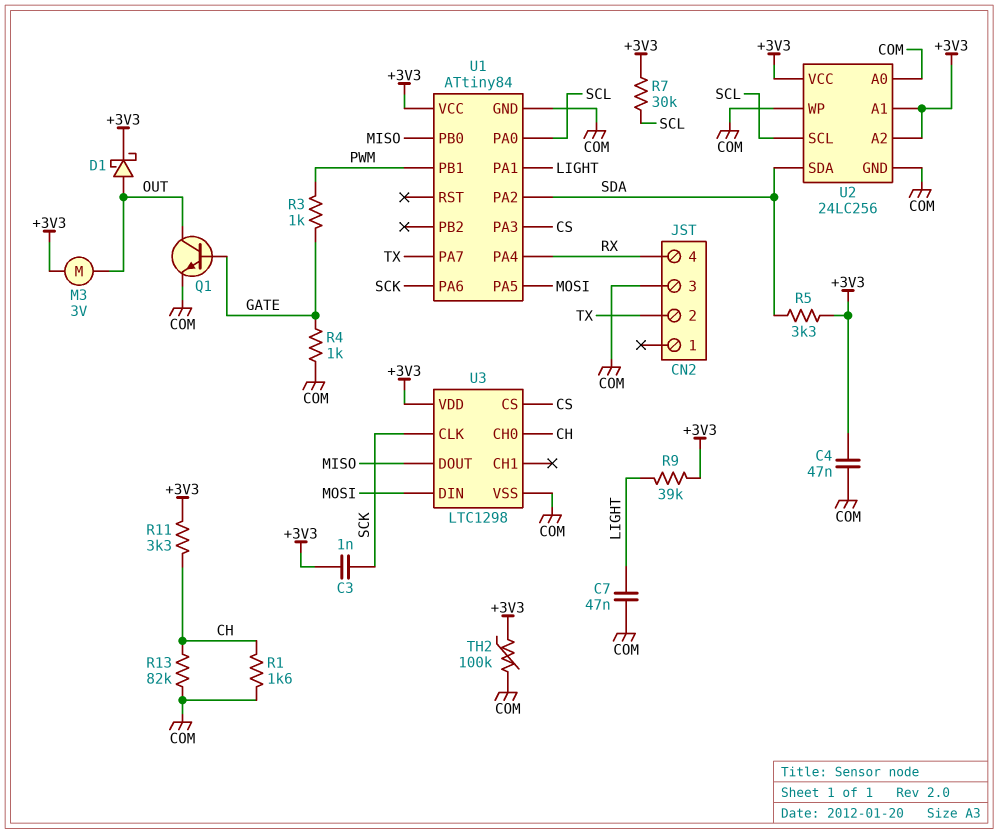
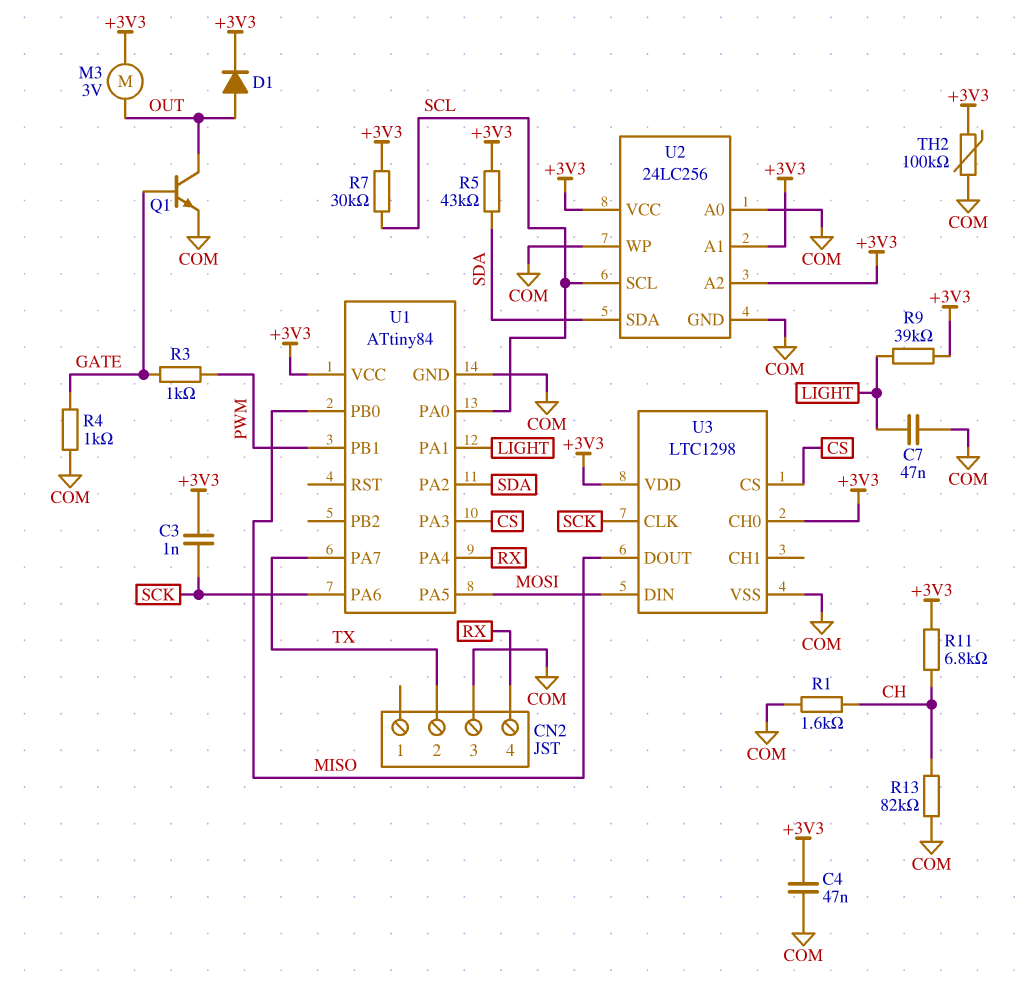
D1: schottky (A OUT, K +3V3) -> diode (A OUT, K +3V3)
R5: 3.3k (+3V3, SDA) -> 43k (+3V3, SDA)
R11: 3.3k (+3V3, CH) -> 6.8k (+3V3, CH)
U3 pin CH0: CH -> +3V3

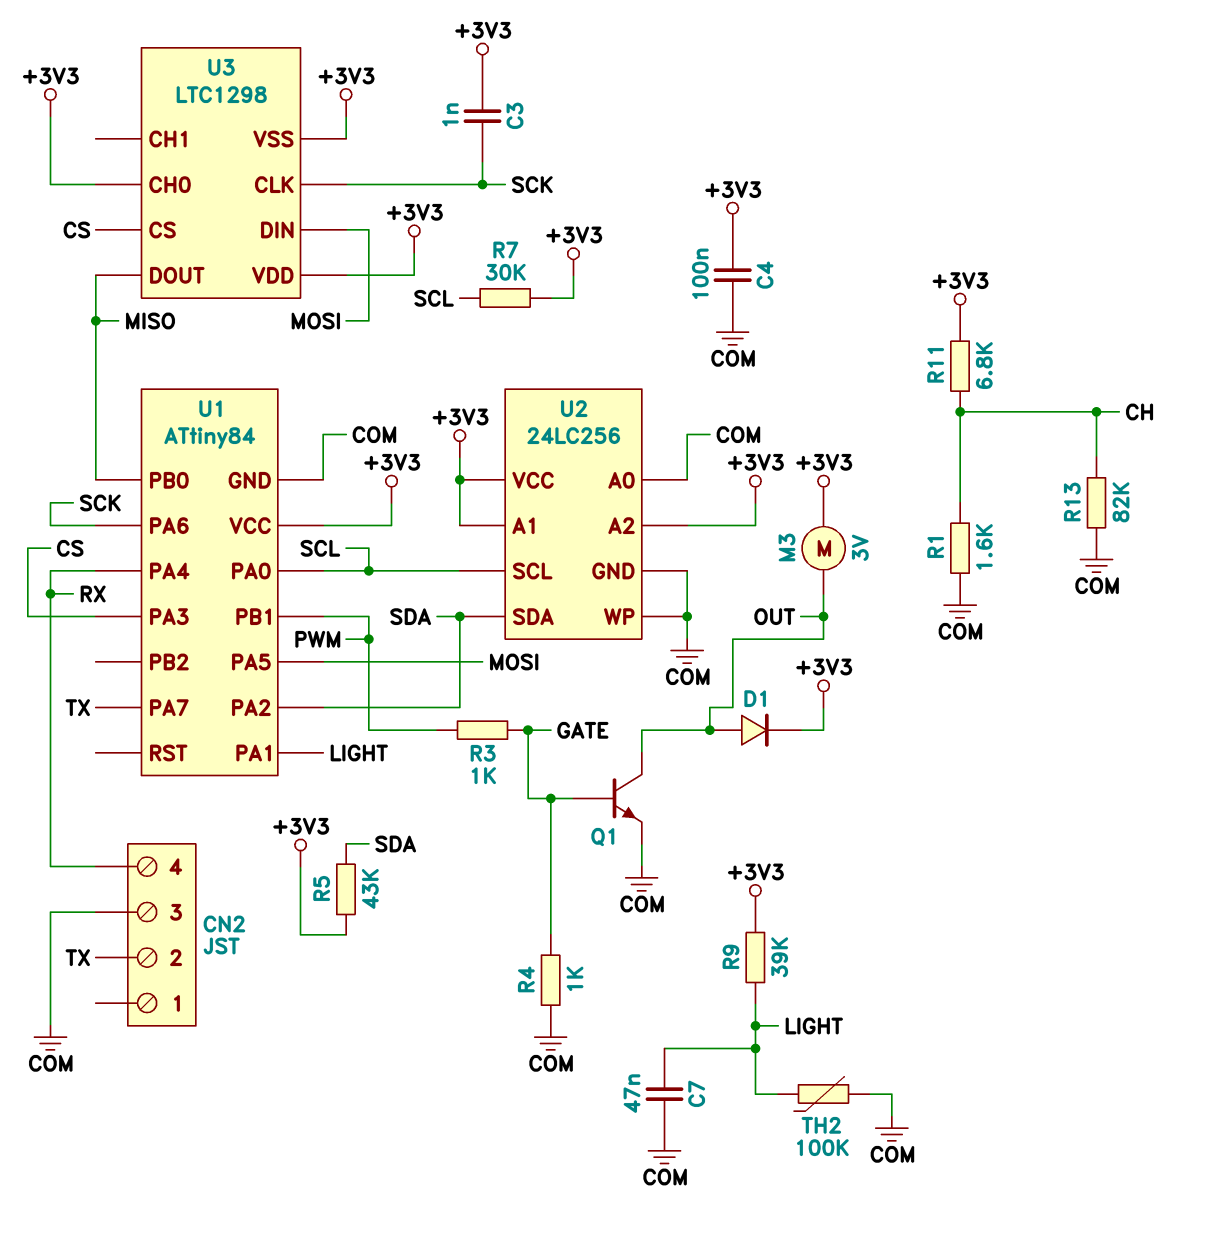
C4: 47nF (+3V3, COM) -> 100nF (+3V3, COM)
TH2: 100k (+3V3, COM) -> 100k (COM, LIGHT)
U3 pin VSS: COM -> +3V3

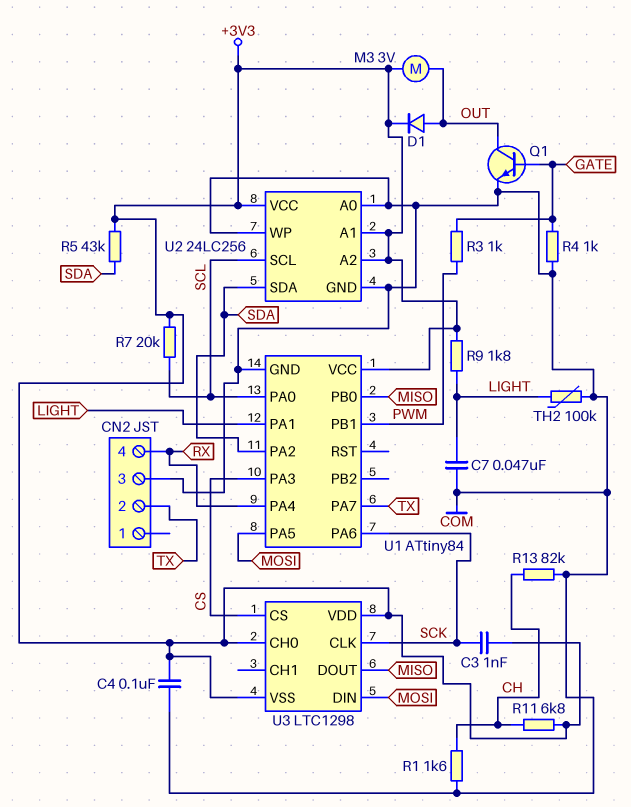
R7: 30k (+3V3, SCL) -> 20k (+3V3, SCL)
R9: 39k (+3V3, LIGHT) -> 1.8k (+3V3, LIGHT)

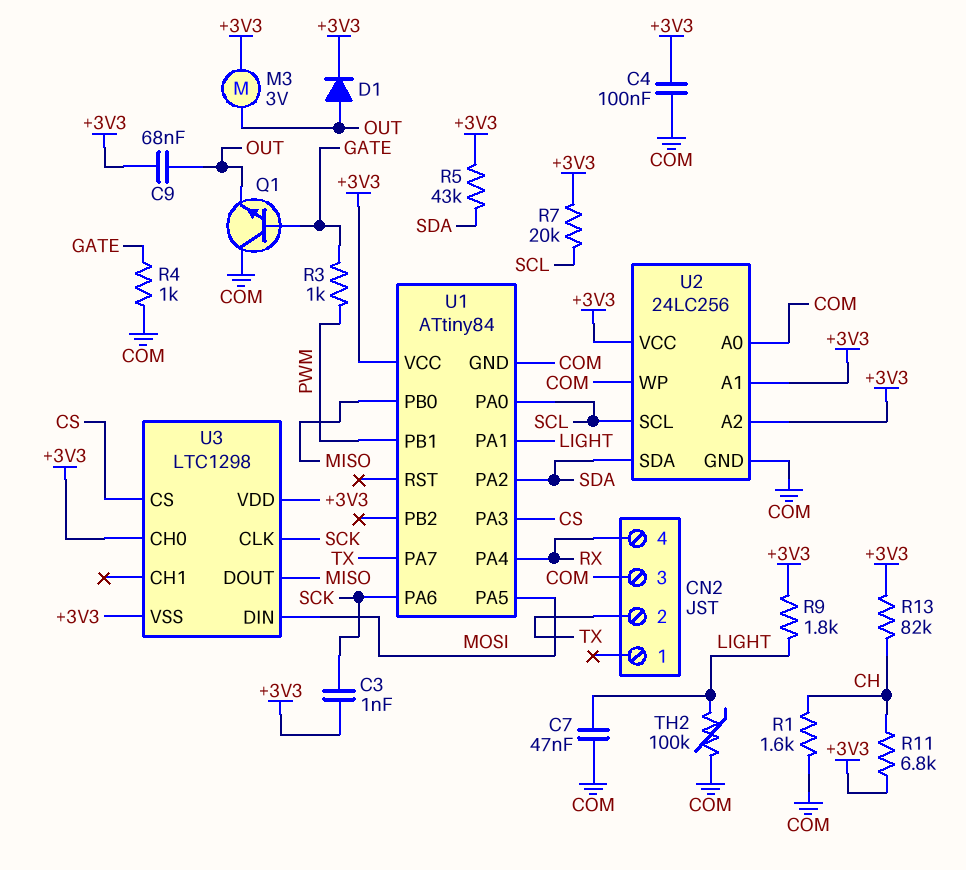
C9: none -> 68nF (+3V3, OUT)
Q1: NPN (B GATE, C OUT, E COM) -> NPN (B GATE, C COM, E OUT)
R13: 82k (CH, COM) -> 82k (+3V3, CH)

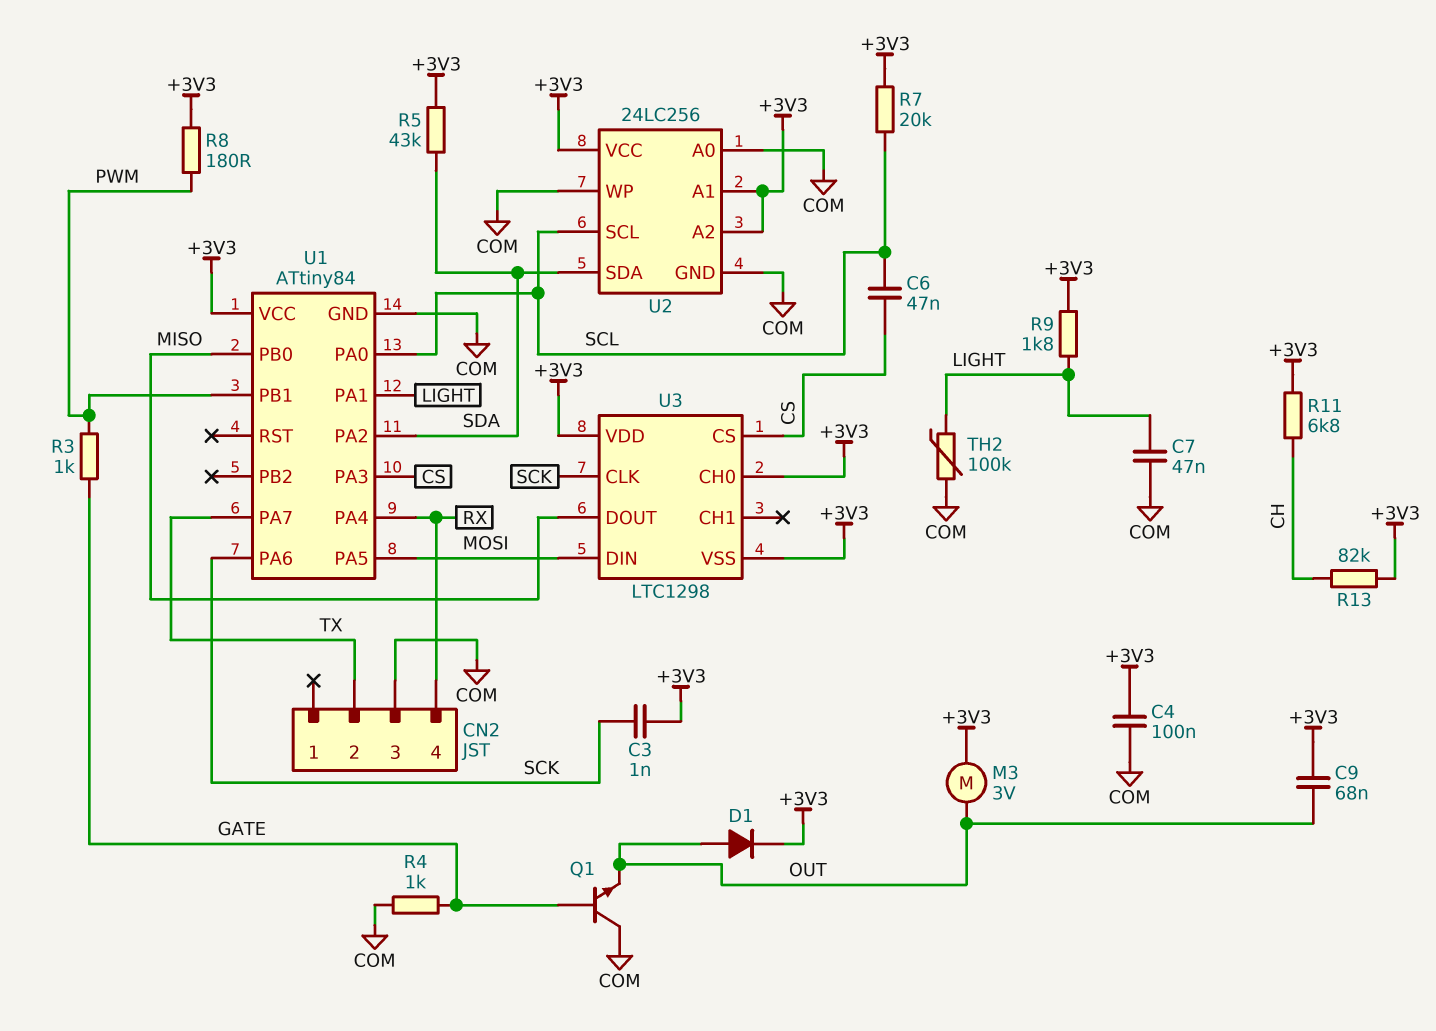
C6: none -> 47nF (CS, SCL)
R1: 1.6k (CH, COM) -> none
R8: none -> 180 (+3V3, PWM)

